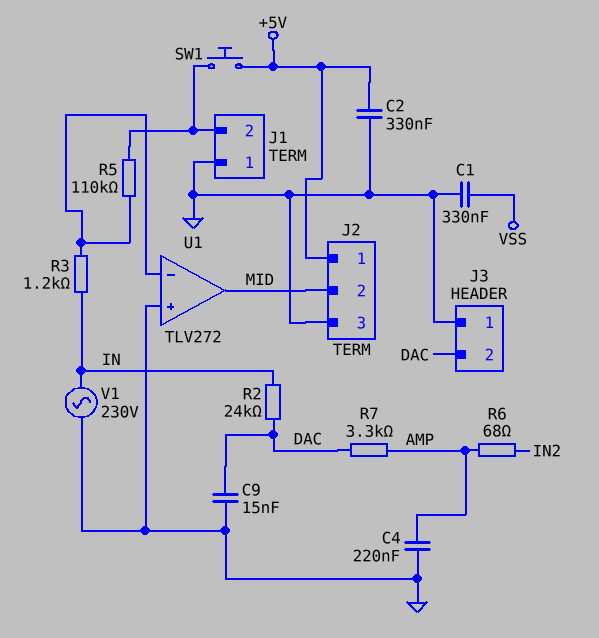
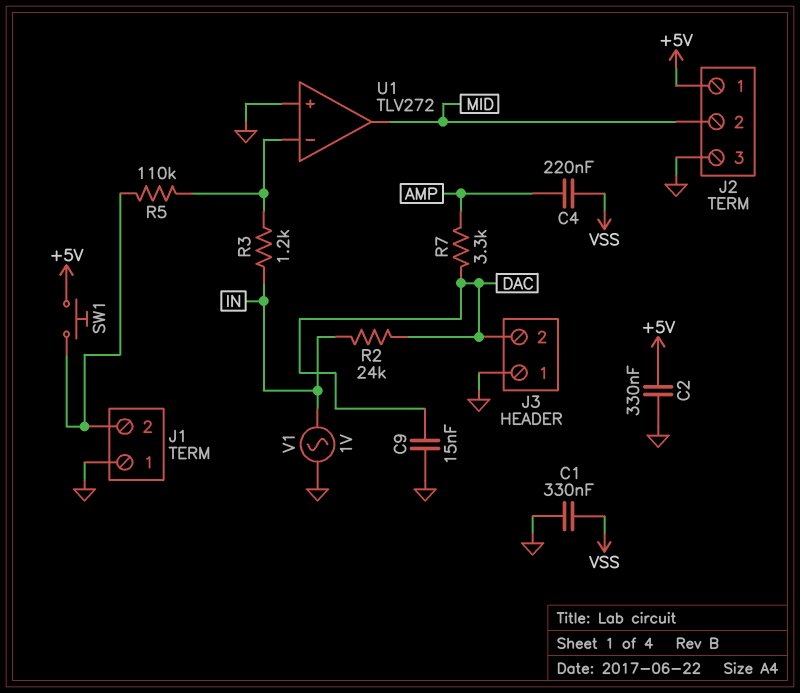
C4: 220nF (AMP, GND) -> 220nF (AMP, VSS)
R6: 68 (AMP, IN2) -> none
V1: AC 230V (GND, IN) -> AC 1V (GND, IN)

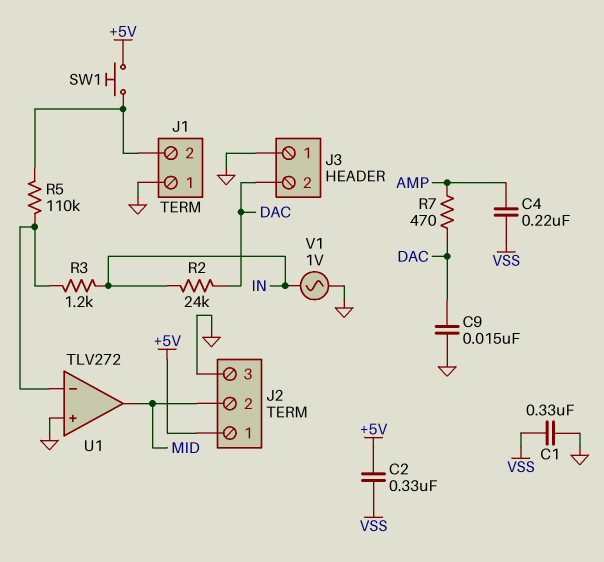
C2: 330nF (+5V, GND) -> 330nF (+5V, VSS)
R7: 3.3k (AMP, DAC) -> 470 (AMP, DAC)

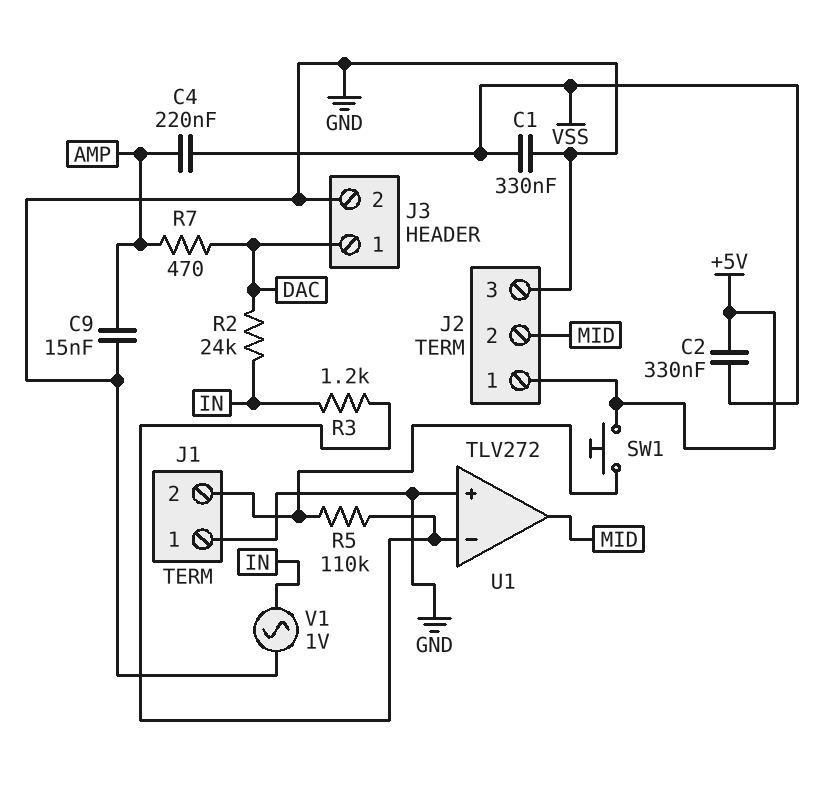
C9: 15nF (DAC, GND) -> 15nF (AMP, GND)
J3 pin 1: GND -> DAC
J3 pin 2: DAC -> GND

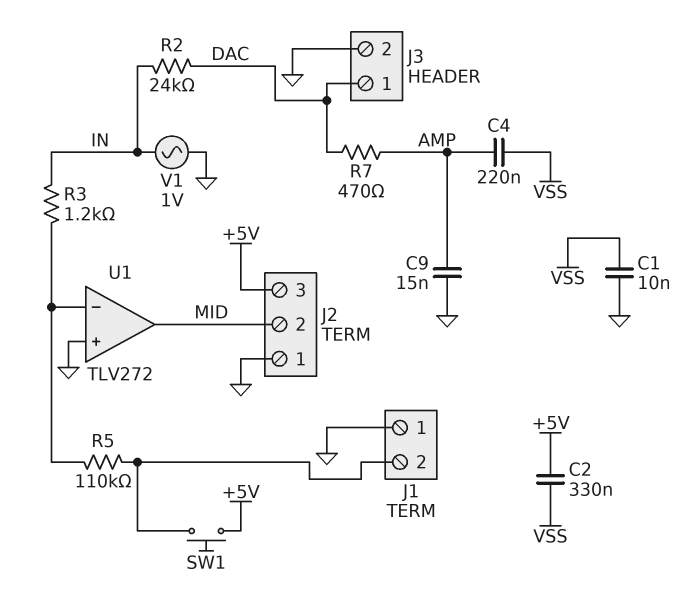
C1: 330nF (GND, VSS) -> 10nF (GND, VSS)
J2 pin 1: +5V -> GND
J2 pin 3: GND -> +5V

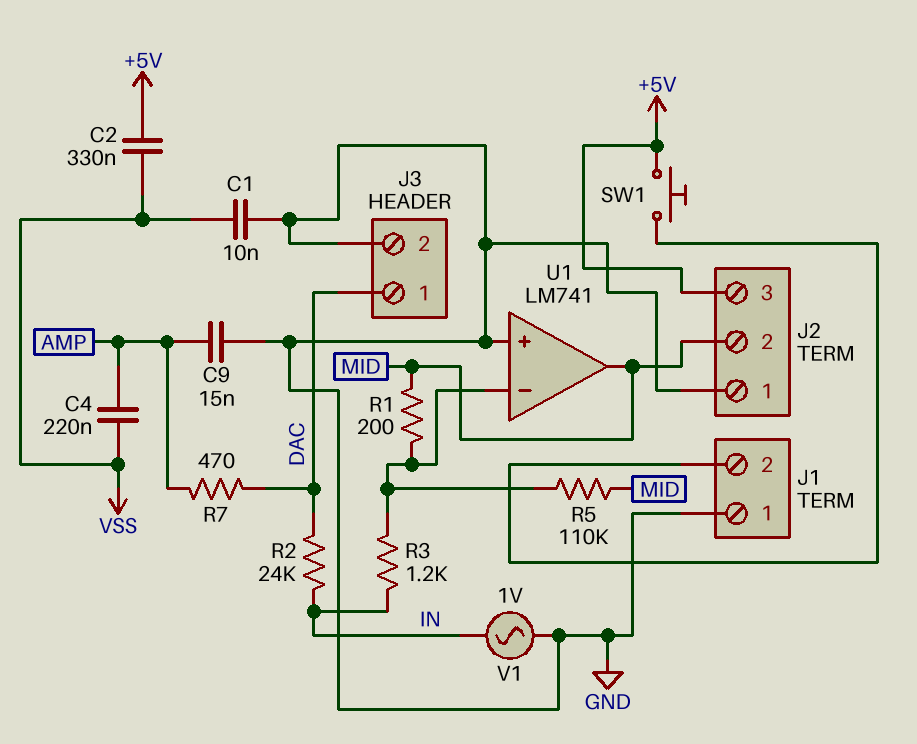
R1: none -> 200 (MID, U1/in-)
R5: 110k (J1/2, U1/in-) -> 110k (MID, U1/in-)
U1: TLV272 -> LM741

